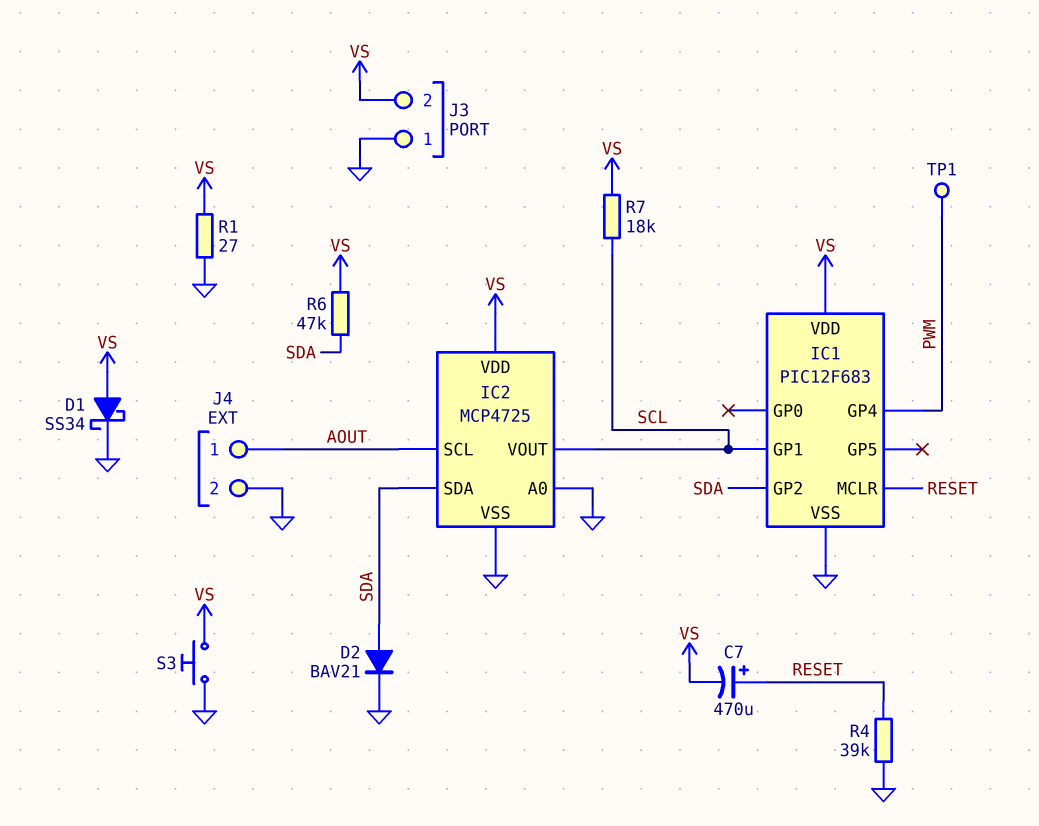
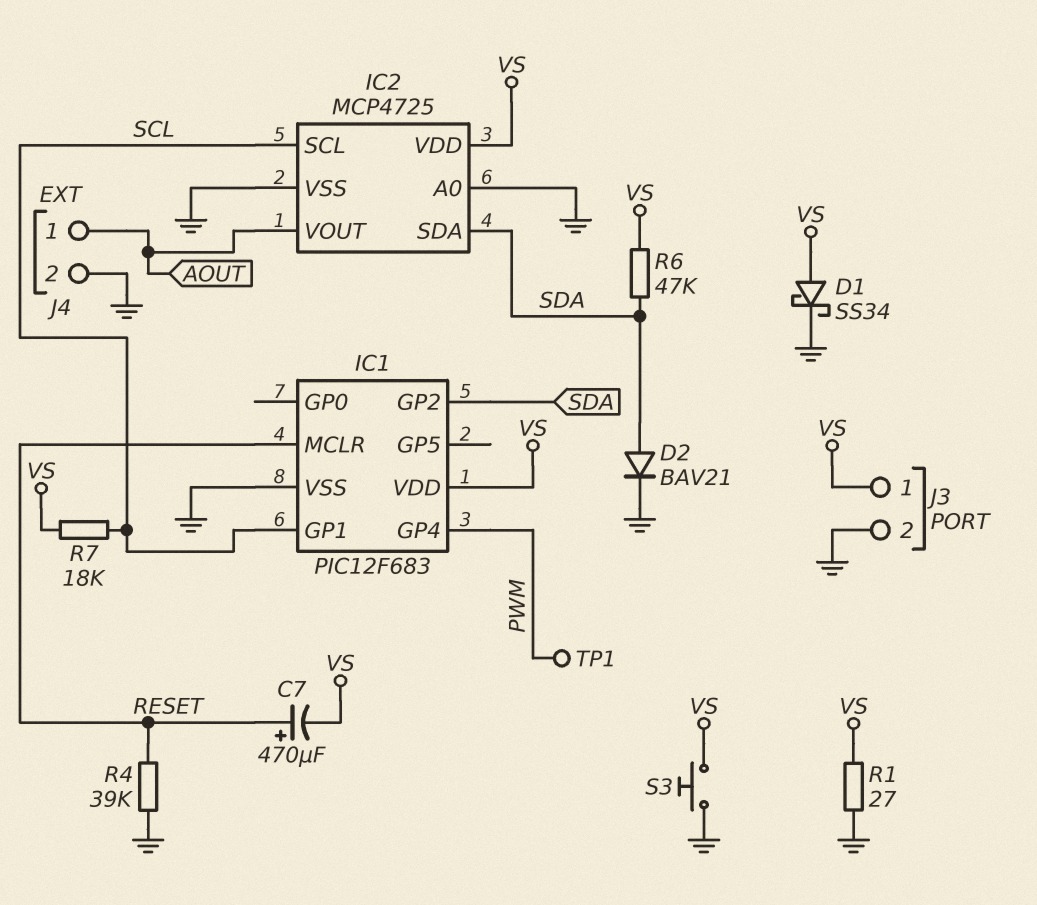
IC2 pin SCL: AOUT -> SCL
IC2 pin VOUT: SCL -> AOUT
J3 pin 1: GND -> VS
J3 pin 2: VS -> GND

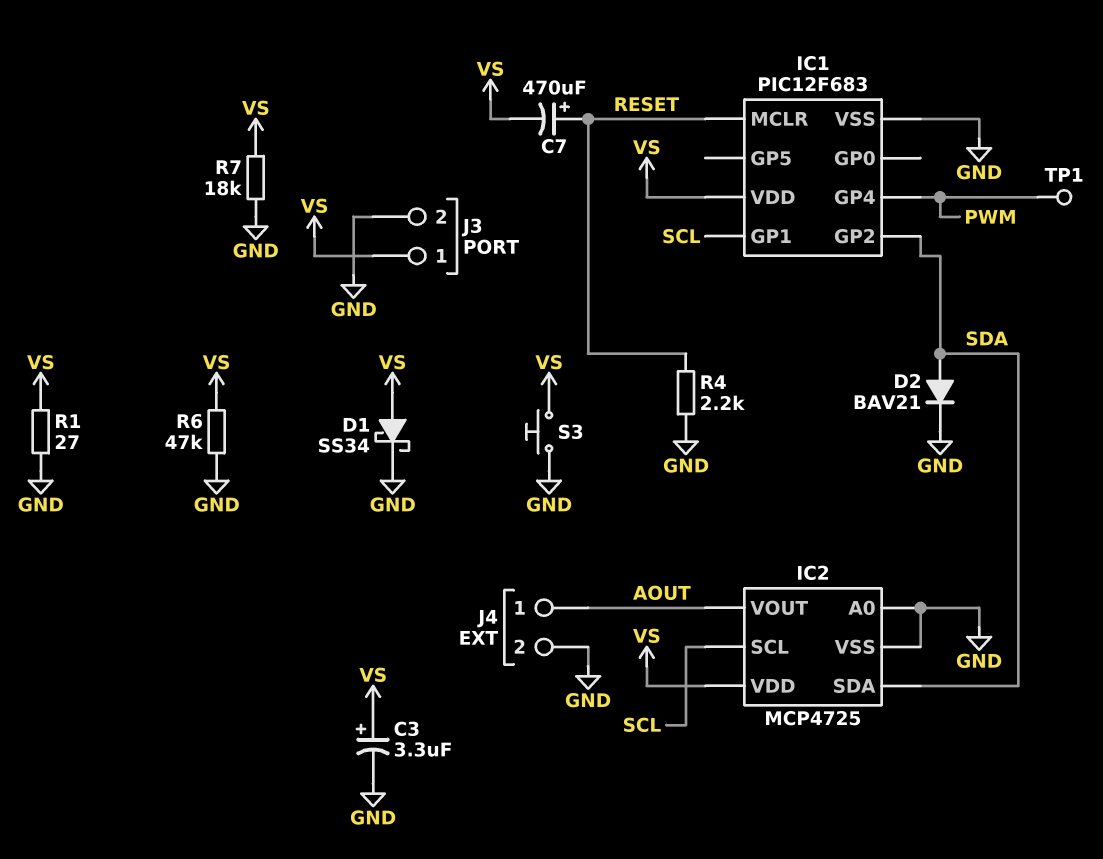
C3: none -> 3.3uF (plus VS, minus GND)
R4: 39k (GND, RESET) -> 2.2k (GND, RESET)
R6: 47k (SDA, VS) -> 47k (GND, VS)
R7: 18k (SCL, VS) -> 18k (GND, VS)

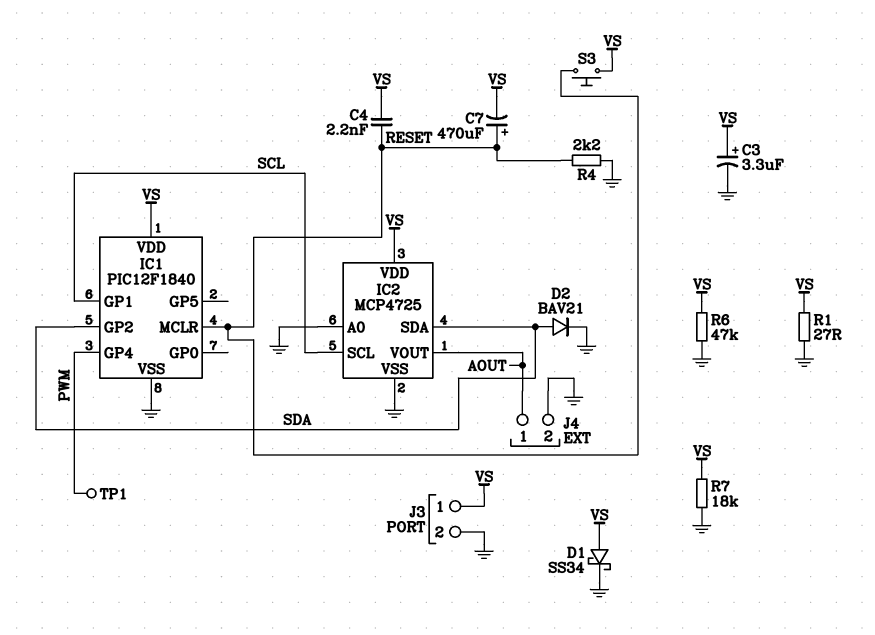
C4: none -> 2.2nF (RESET, VS)
IC1: PIC12F683 -> PIC12F1840
S3: button (GND, VS) -> button (RESET, VS)

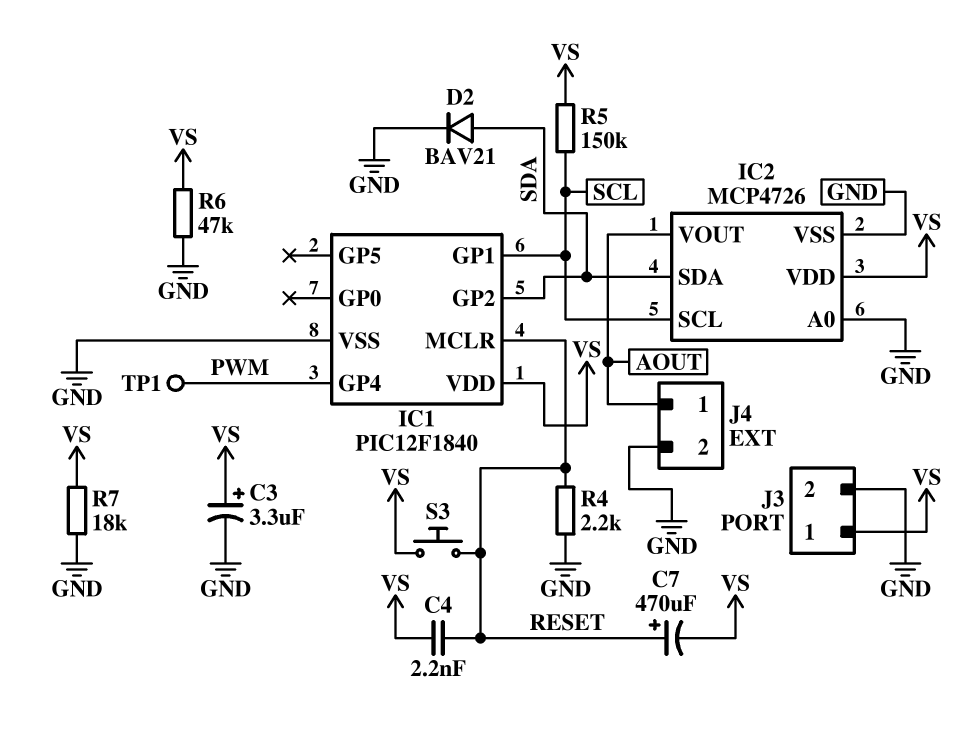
D1: schottky SS34 (A VS, K GND) -> none
IC2: MCP4725 -> MCP4726
R1: 27 (GND, VS) -> none
R5: none -> 150k (SCL, VS)

